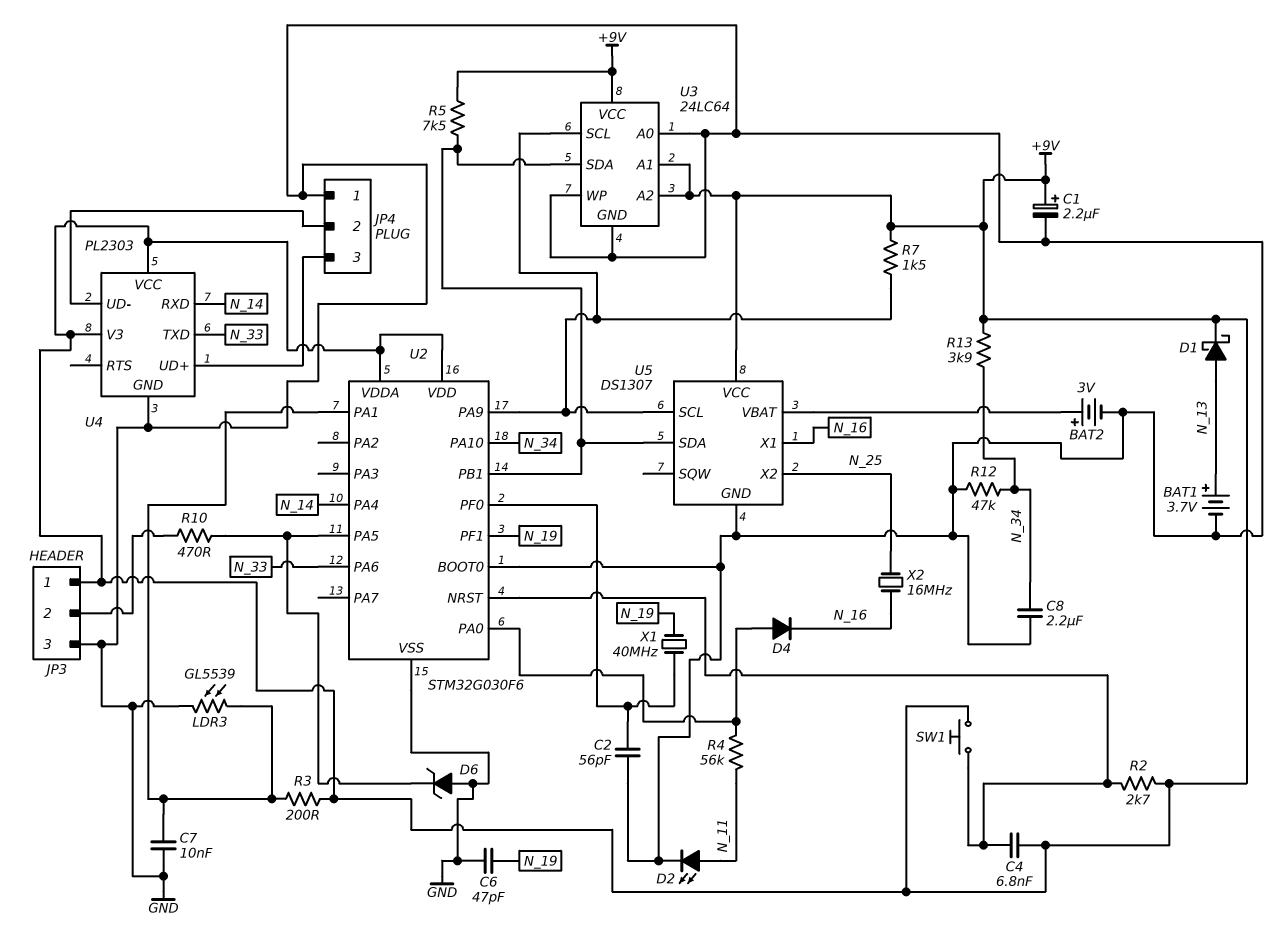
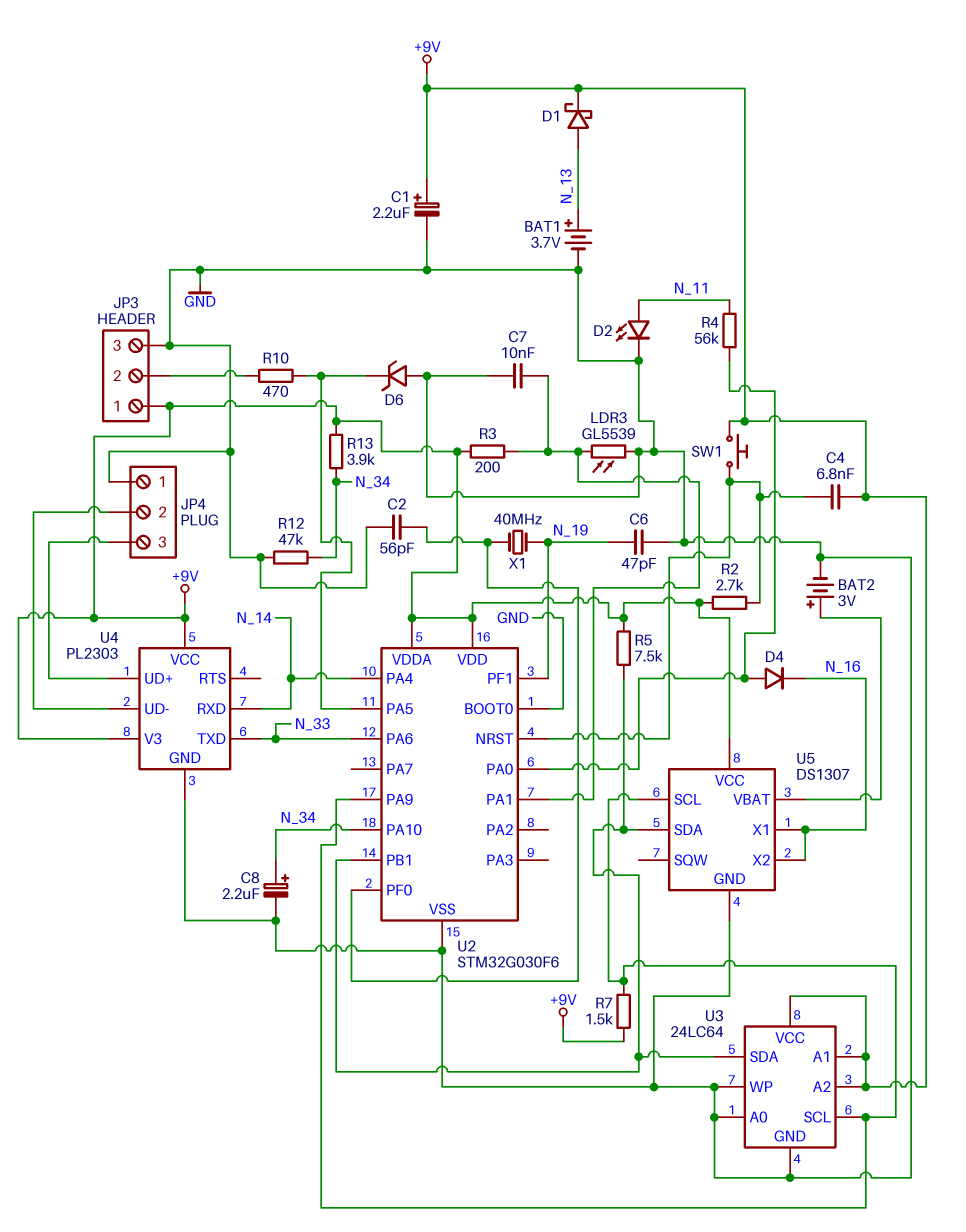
C8: 2.2uF (GND, N_34) -> 2.2uF (plus N_34, minus GND)
U5 pin X2: N_25 -> N_16
X2: 16MHz (N_16, N_25) -> none

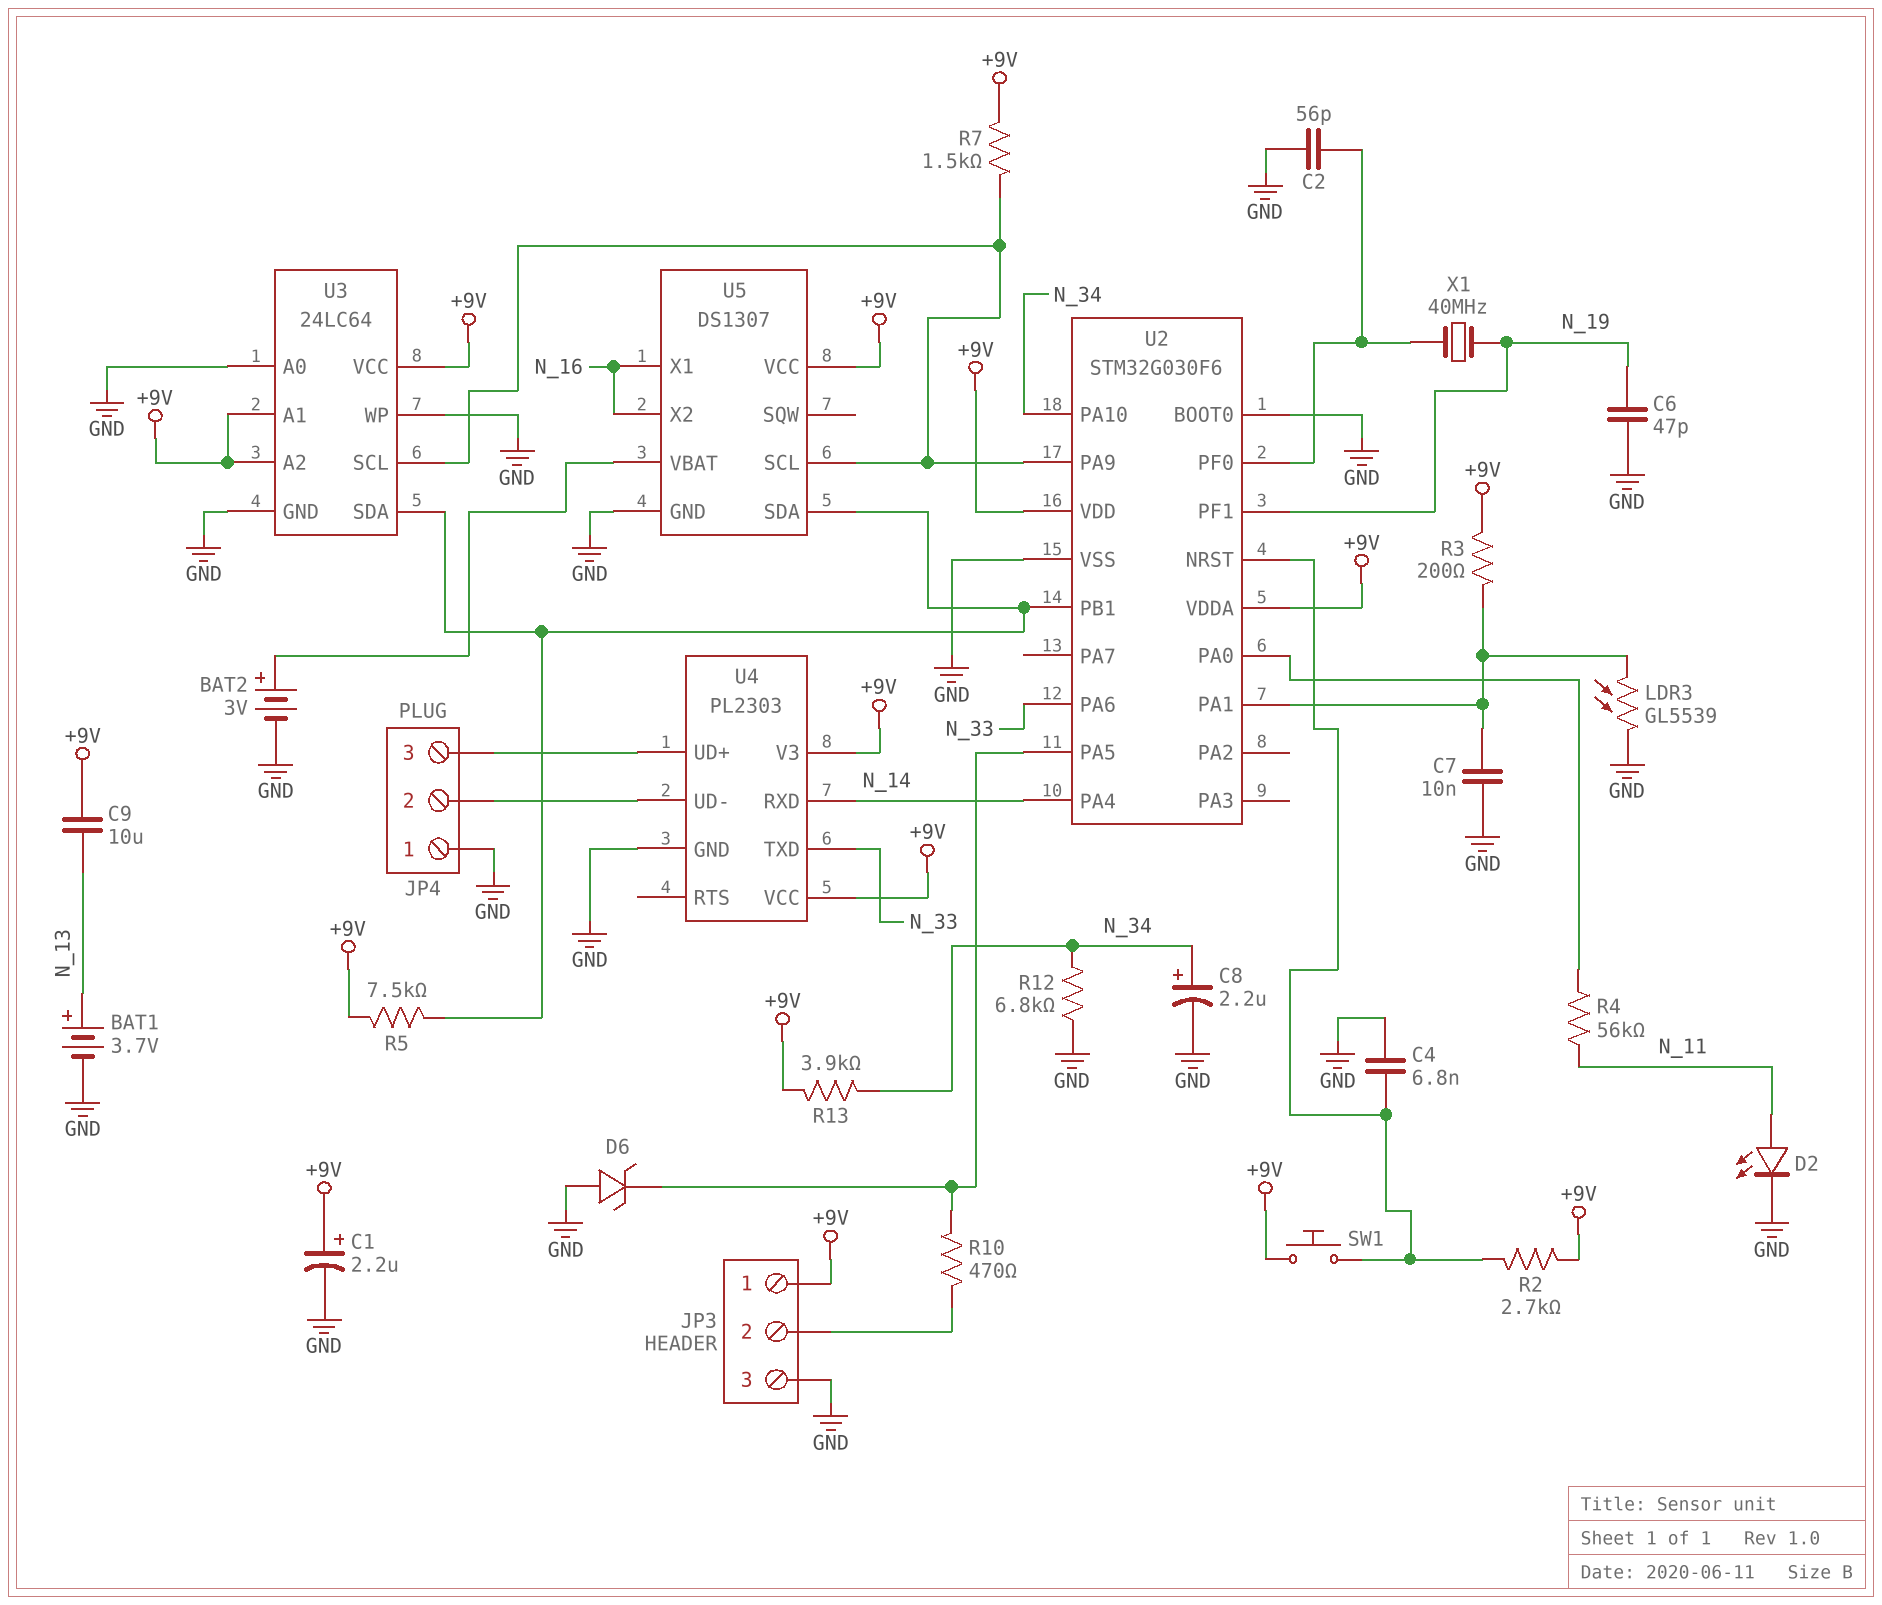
C4: 6.8nF (+9V, U2/NRST) -> 6.8nF (GND, U2/NRST)
C9: none -> 10uF (+9V, N_13)
D1: schottky (A N_13, K +9V) -> none
D4: diode (A U2/PA0, K N_16) -> none
R12: 47k (GND, N_34) -> 6.8k (GND, N_34)

